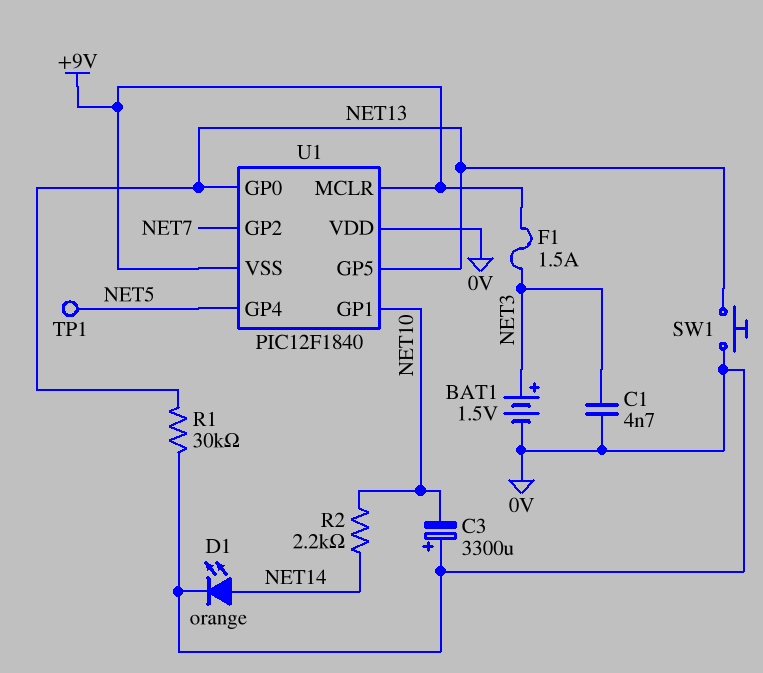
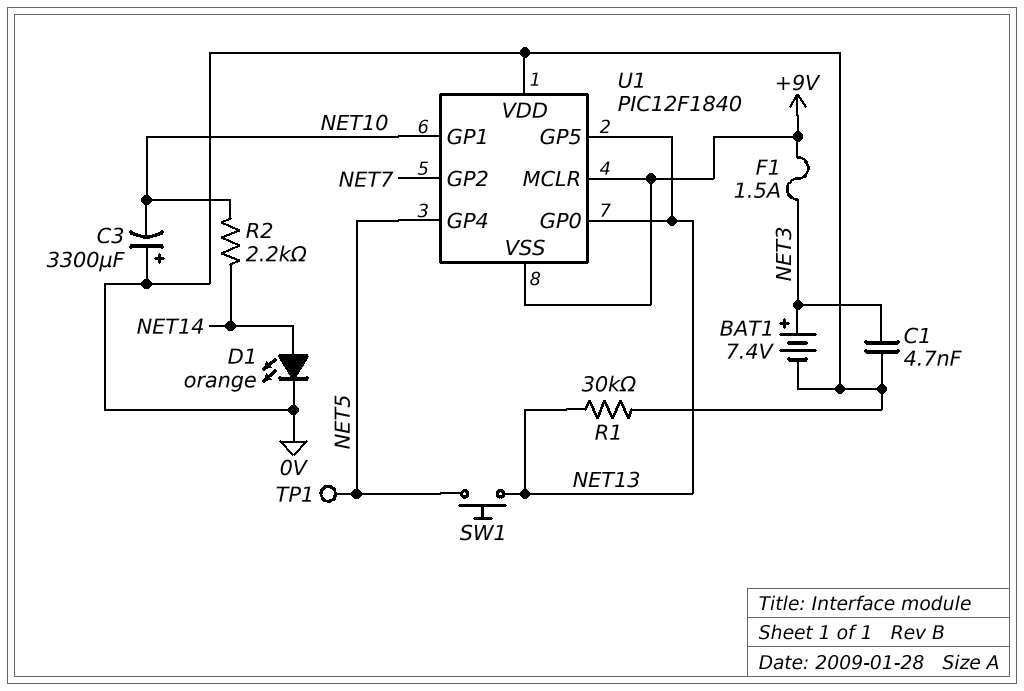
BAT1: 1.5V (plus NET3, minus 0V) -> 7.4V (plus NET3, minus 0V)
SW1: button (0V, NET13) -> button (NET5, NET13)

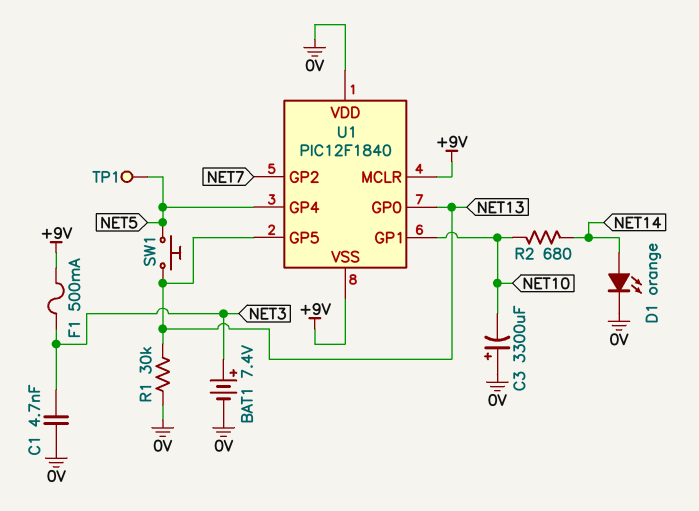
F1: 1.5A (+9V, NET3) -> 500mA (+9V, NET3)
R2: 2.2k (NET10, NET14) -> 680 (NET10, NET14)

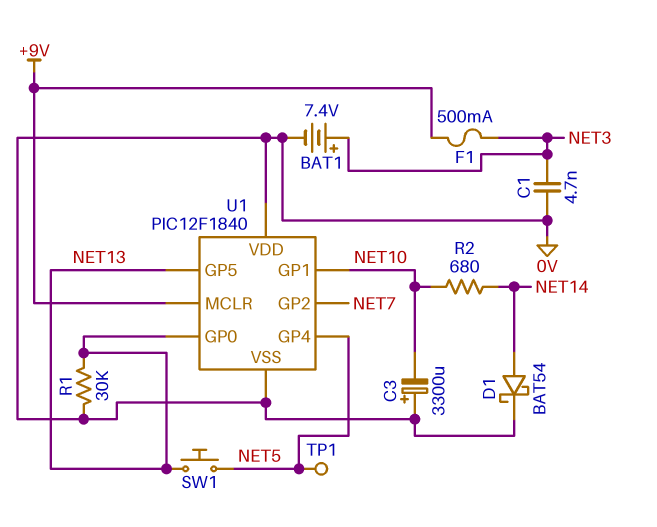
D1: LED orange (A NET14, K 0V) -> schottky BAT54 (A NET14, K 0V)
U1 pin VSS: +9V -> 0V

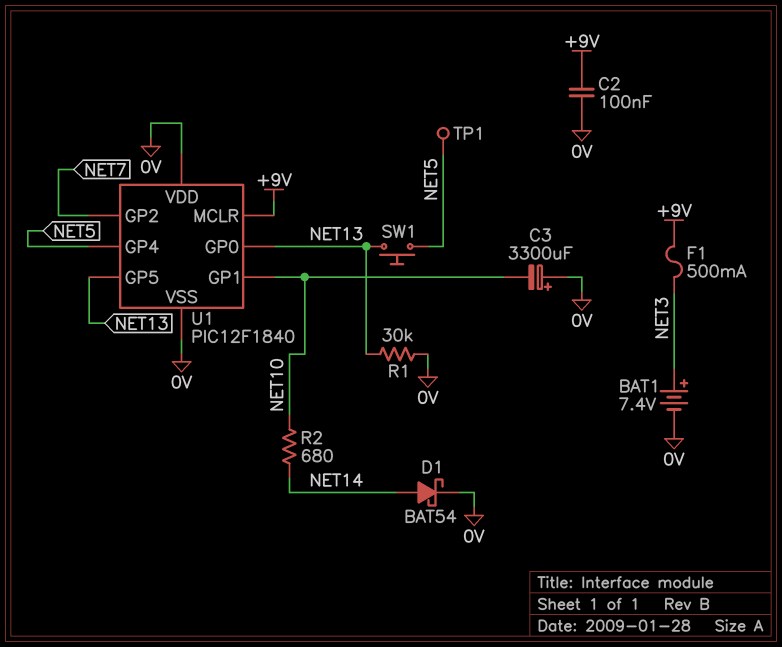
C1: 4.7nF (0V, NET3) -> none
C2: none -> 100nF (+9V, 0V)

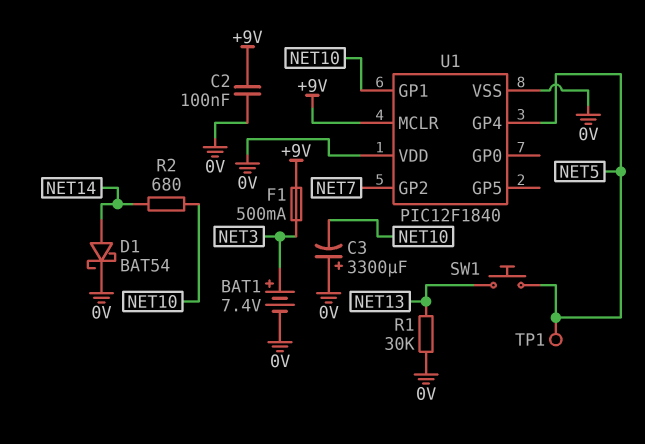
U1 pin GP0: NET13 -> none
U1 pin GP5: NET13 -> none

